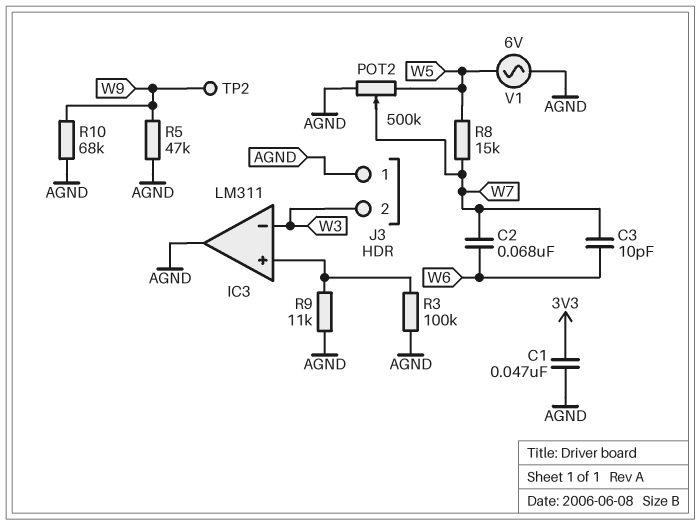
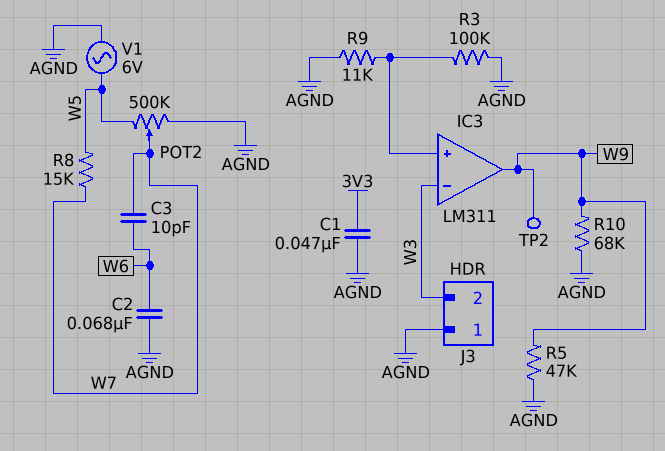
C2: 68nF (W6, W7) -> 68nF (AGND, W6)
IC3 pin out: AGND -> W9

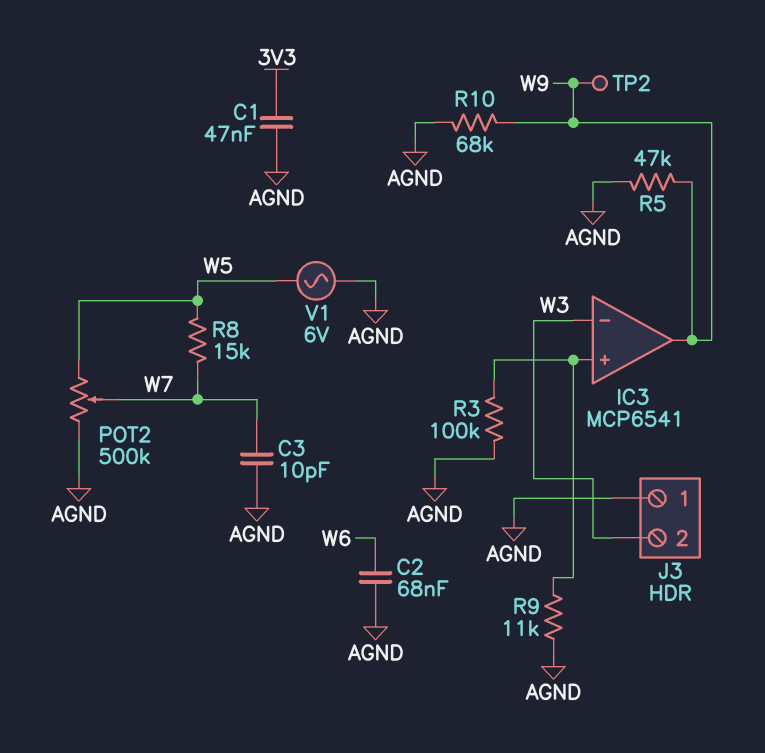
C3: 10pF (W6, W7) -> 10pF (AGND, W7)
IC3: LM311 -> MCP6541

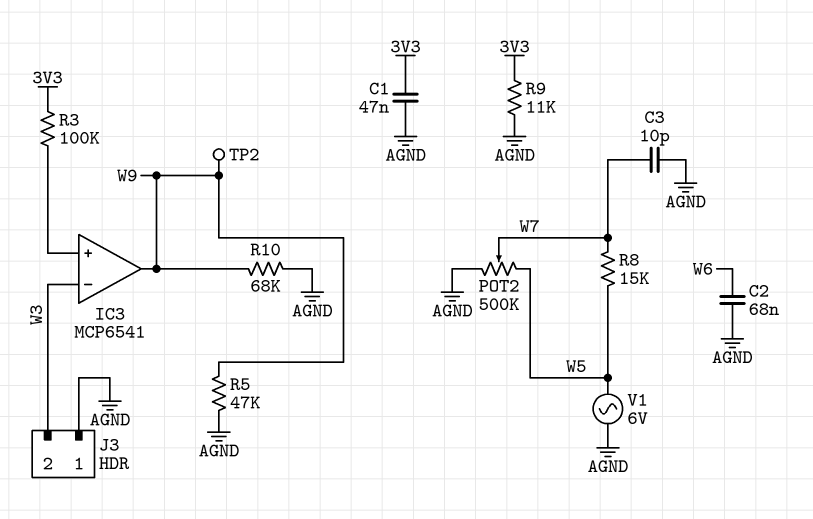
R3: 100k (AGND, IC3/in+) -> 100k (3V3, IC3/in+)
R9: 11k (AGND, IC3/in+) -> 11k (3V3, AGND)

